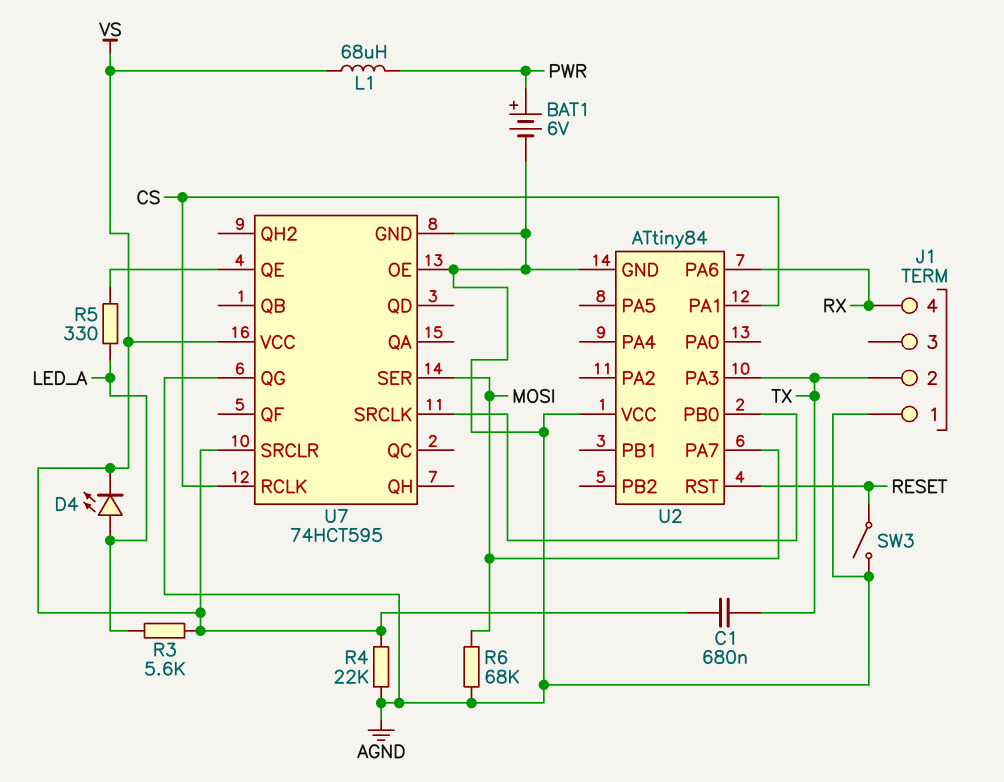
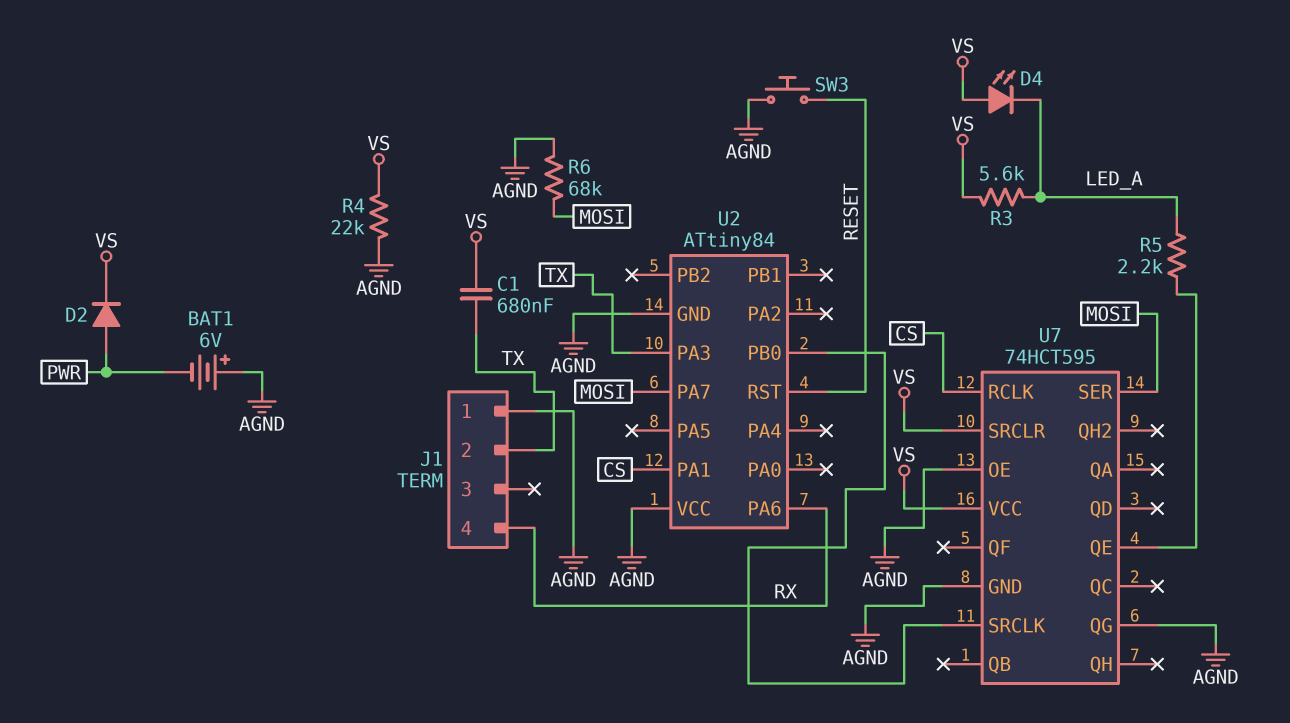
BAT1: 6V (plus PWR, minus AGND) -> 6V (plus AGND, minus PWR)
D2: none -> diode (A PWR, K VS)
D4: LED (A LED_A, K VS) -> LED (A VS, K LED_A)
L1: 68uH (PWR, VS) -> none
R5: 330 (LED_A, U7/QE) -> 2.2k (LED_A, U7/QE)
SW3: switch (AGND, RESET) -> button (AGND, RESET)

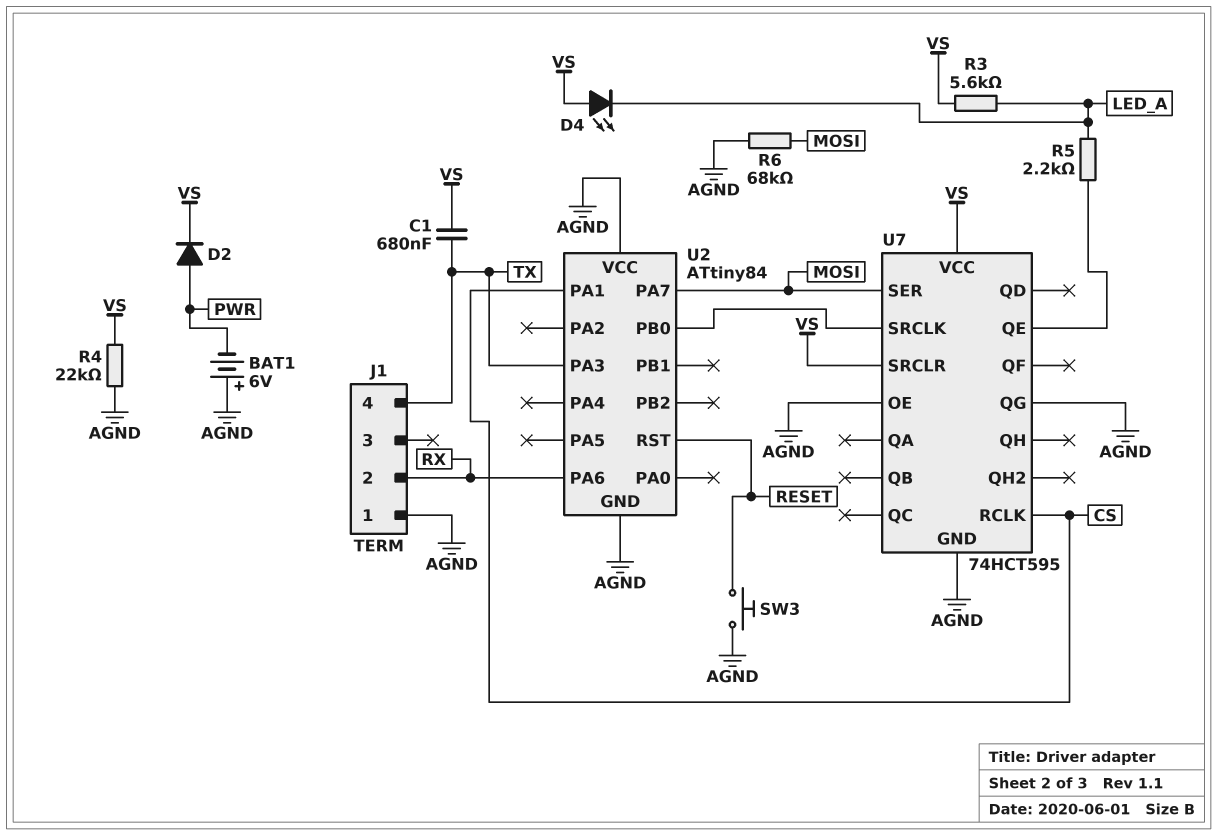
J1 pin 2: TX -> RX
J1 pin 4: RX -> TX

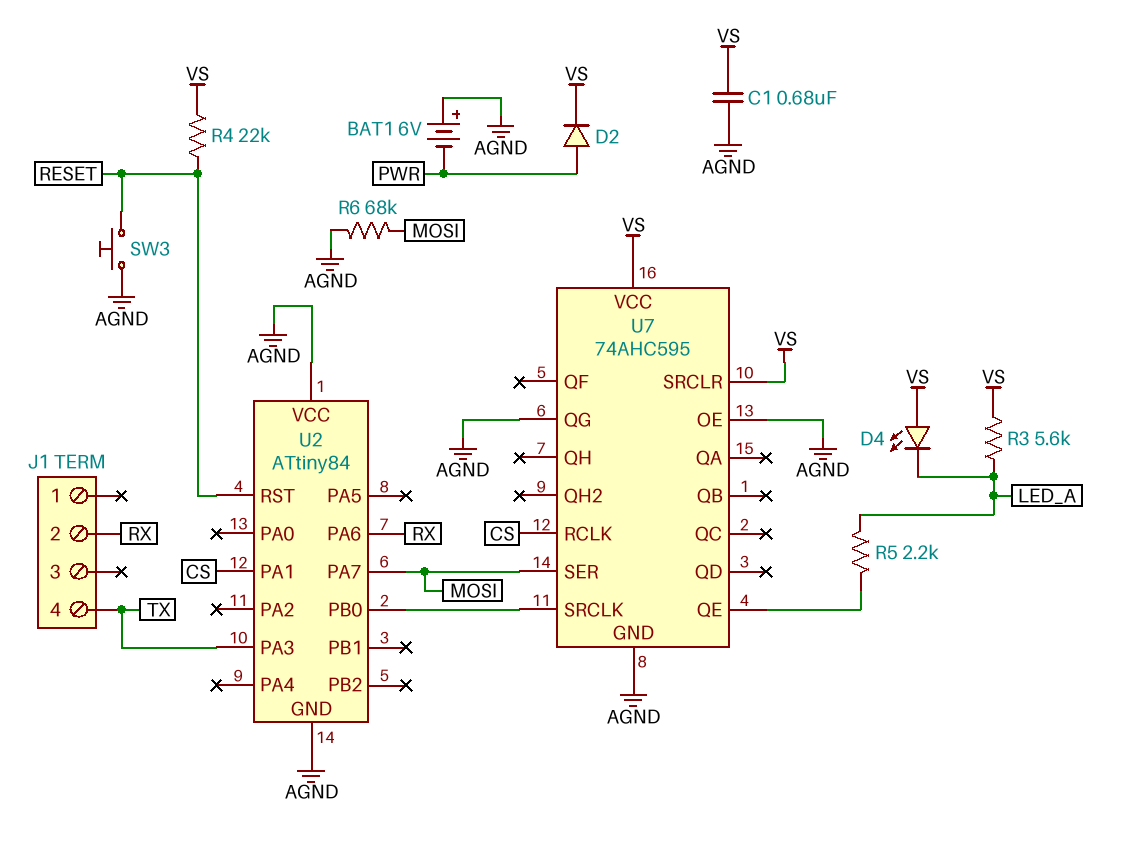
C1: 680nF (TX, VS) -> 680nF (AGND, VS)
J1 pin 1: AGND -> none
R4: 22k (AGND, VS) -> 22k (RESET, VS)
U7: 74HCT595 -> 74AHC595

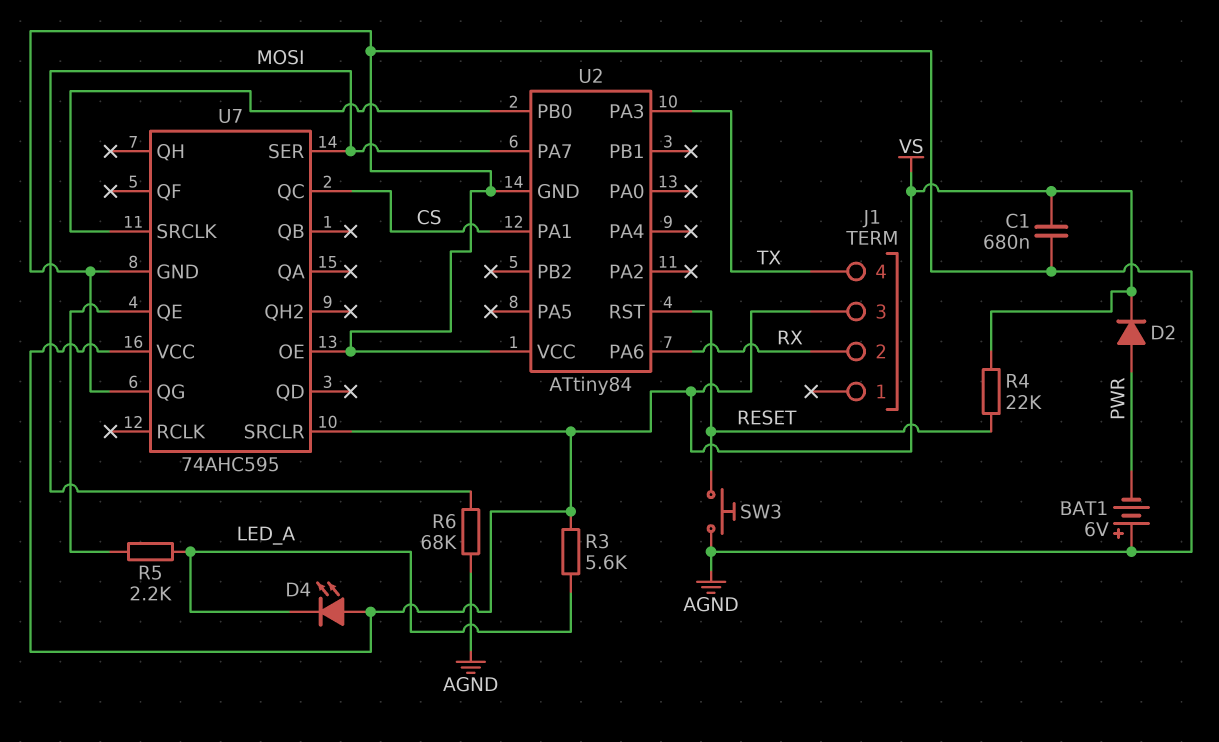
J1 pin 3: none -> VS
U7 pin QC: none -> CS
U7 pin RCLK: CS -> none

